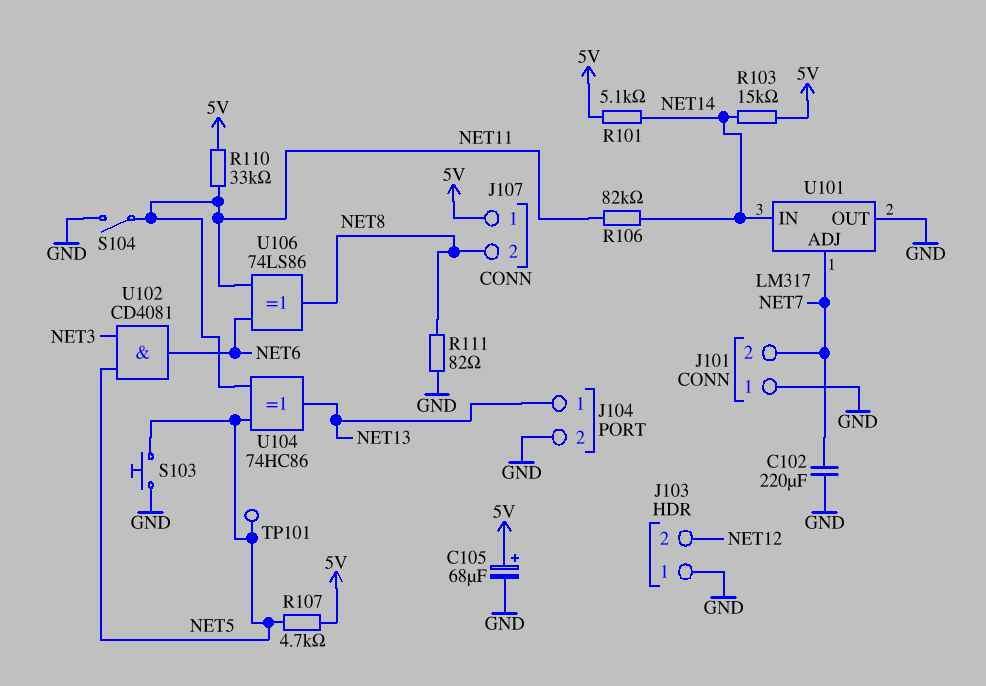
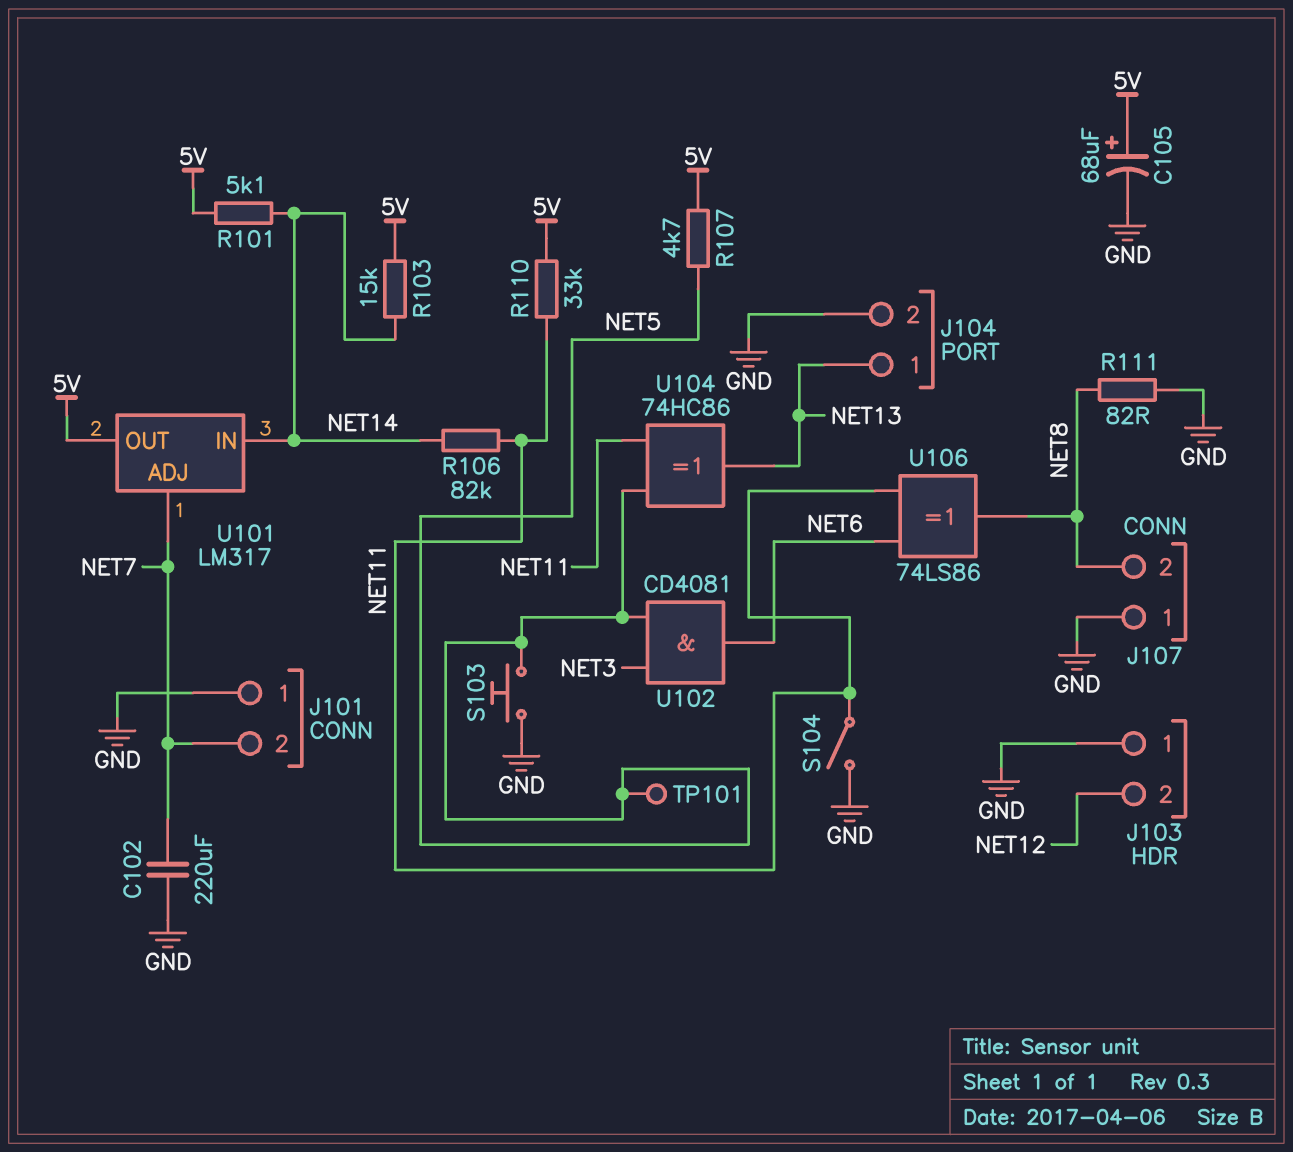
J107 pin 1: 5V -> GND
U101 pin OUT: GND -> 5V

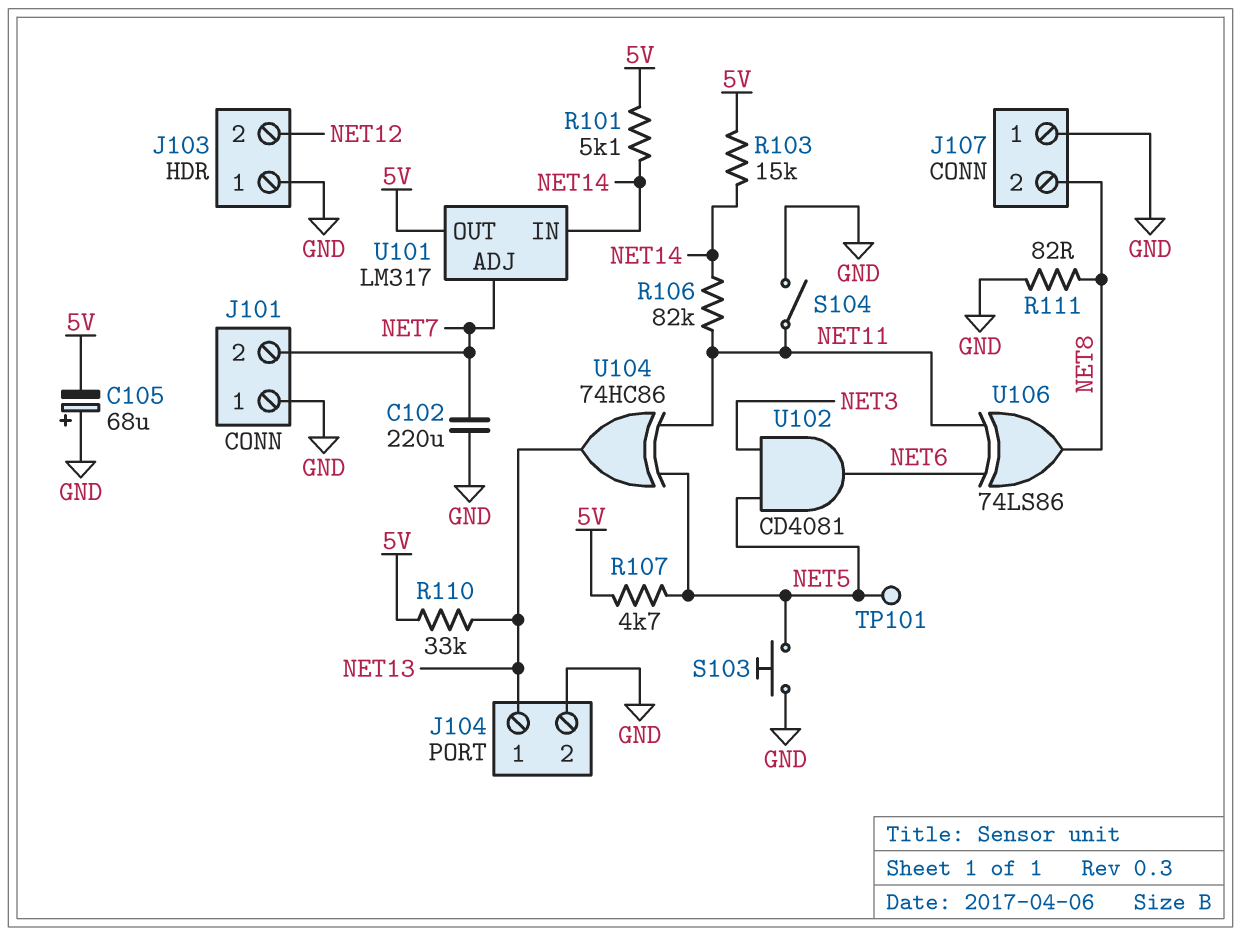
C105: 68uF (plus 5V, minus GND) -> 68uF (plus GND, minus 5V)
R110: 33k (5V, NET11) -> 33k (5V, NET13)

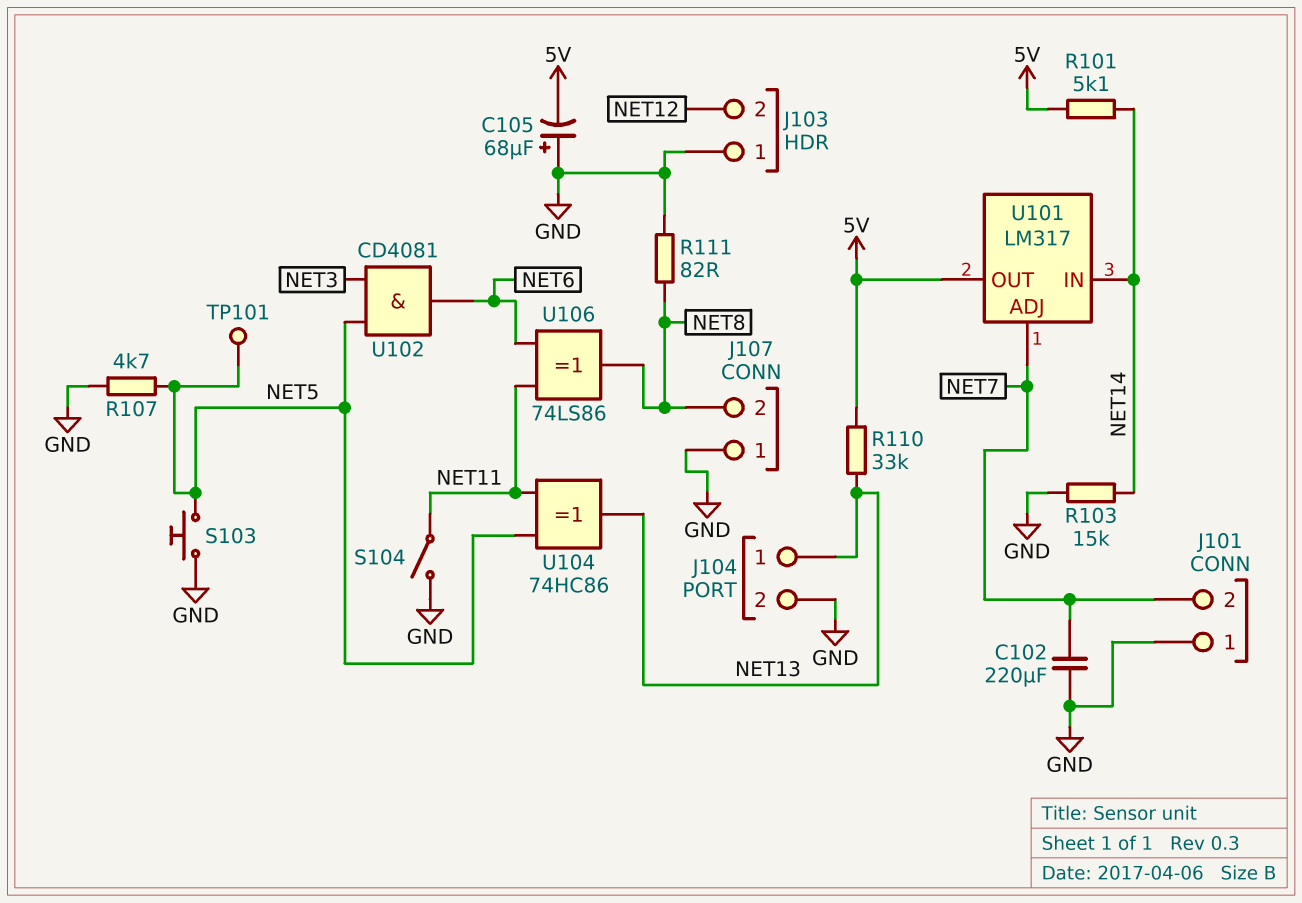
R103: 15k (5V, NET14) -> 15k (GND, NET14)
R106: 82k (NET11, NET14) -> none
R107: 4.7k (5V, NET5) -> 4.7k (GND, NET5)

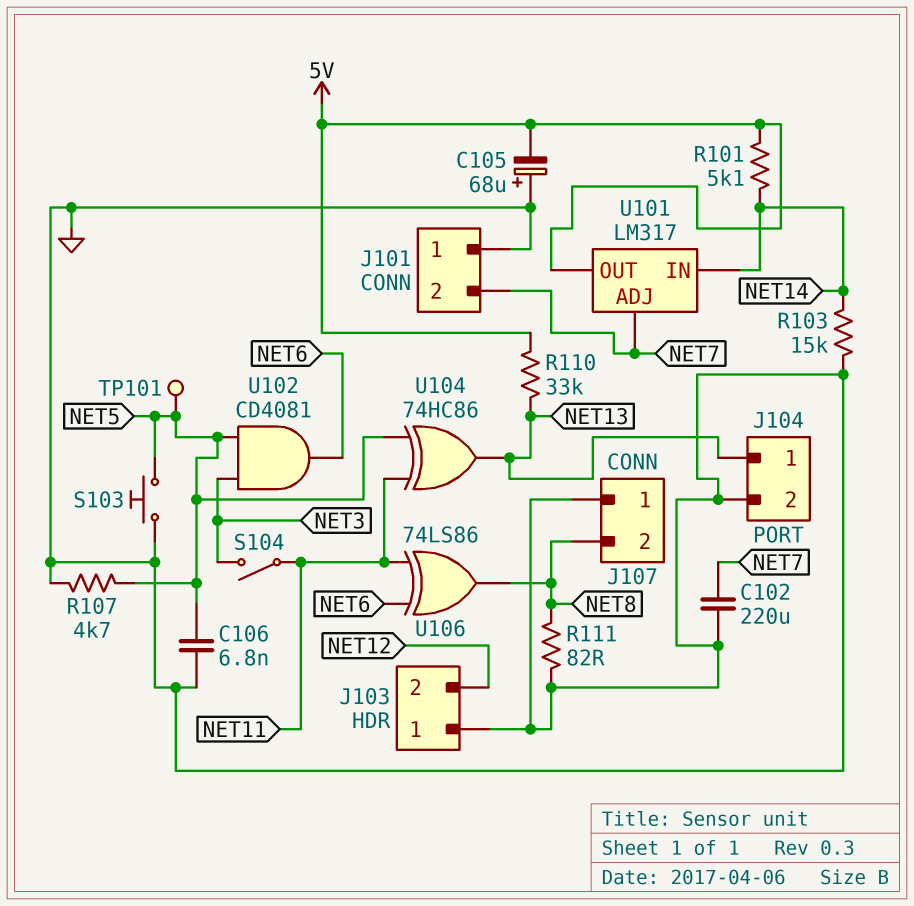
C106: none -> 6.8nF (GND, NET5)
S104: switch (GND, NET11) -> switch (NET3, NET11)

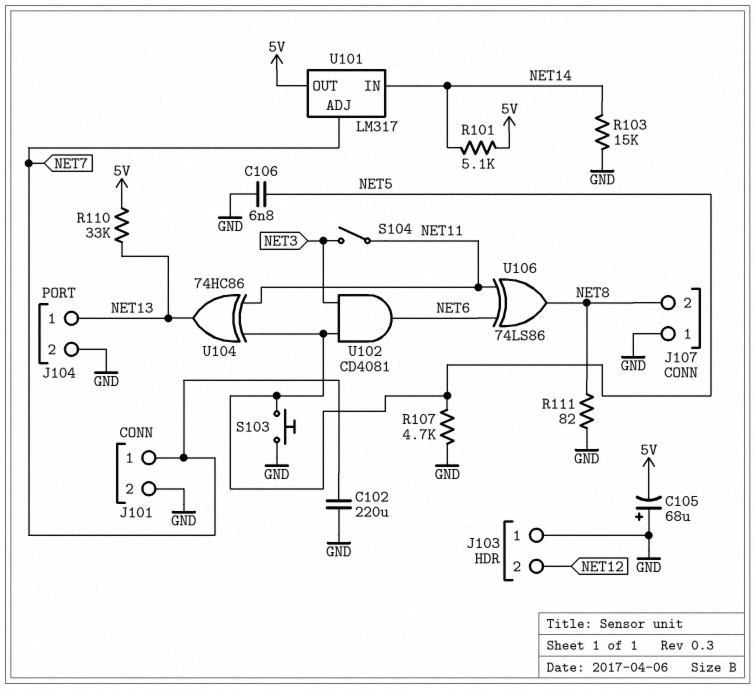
J101 pin 1: GND -> NET7
J101 pin 2: NET7 -> GND
TP101: test point (NET5) -> none

